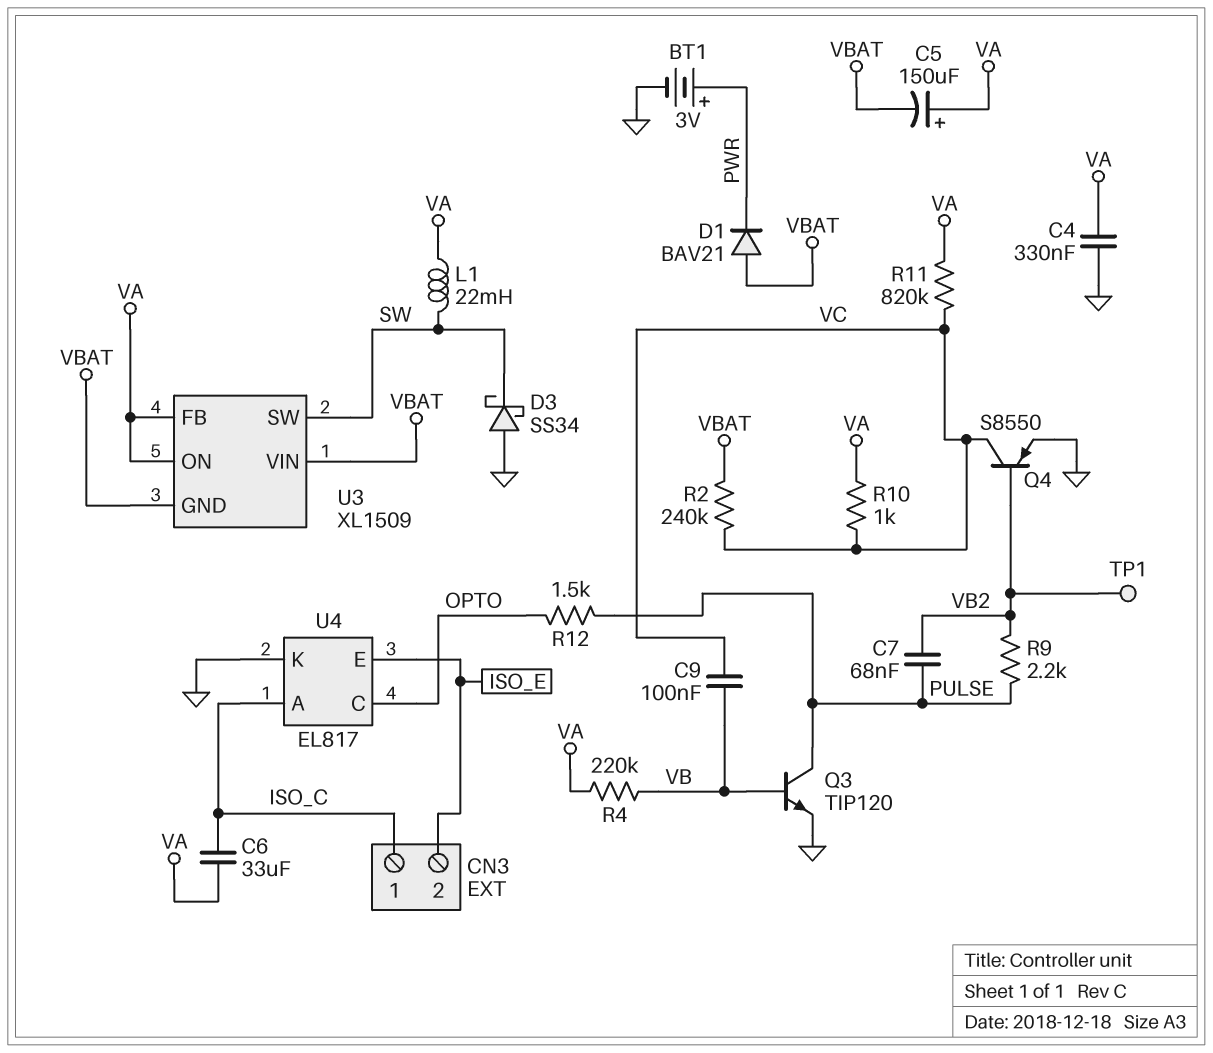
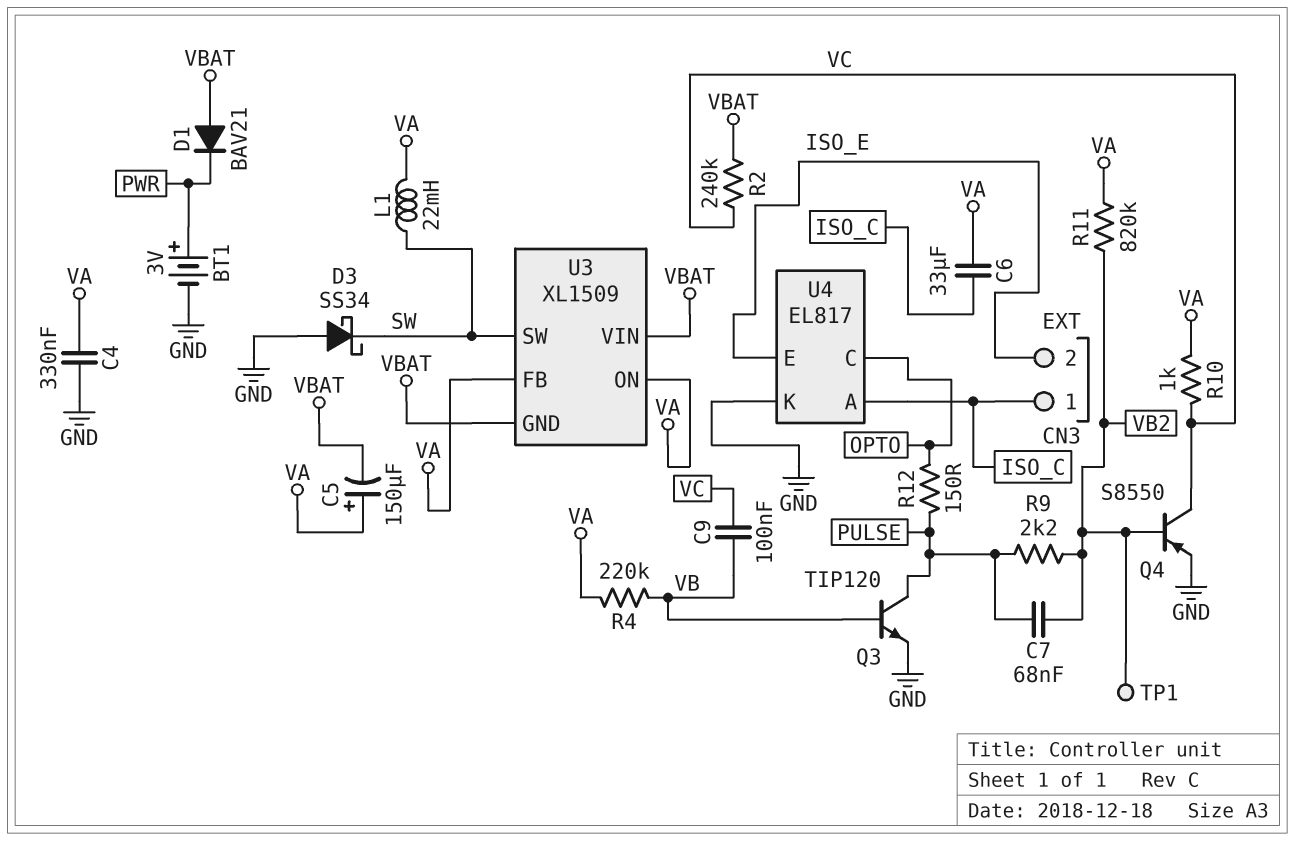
R11: 820k (VA, VC) -> 820k (VA, VB2)
R12: 1.5k (OPTO, PULSE) -> 150 (OPTO, PULSE)

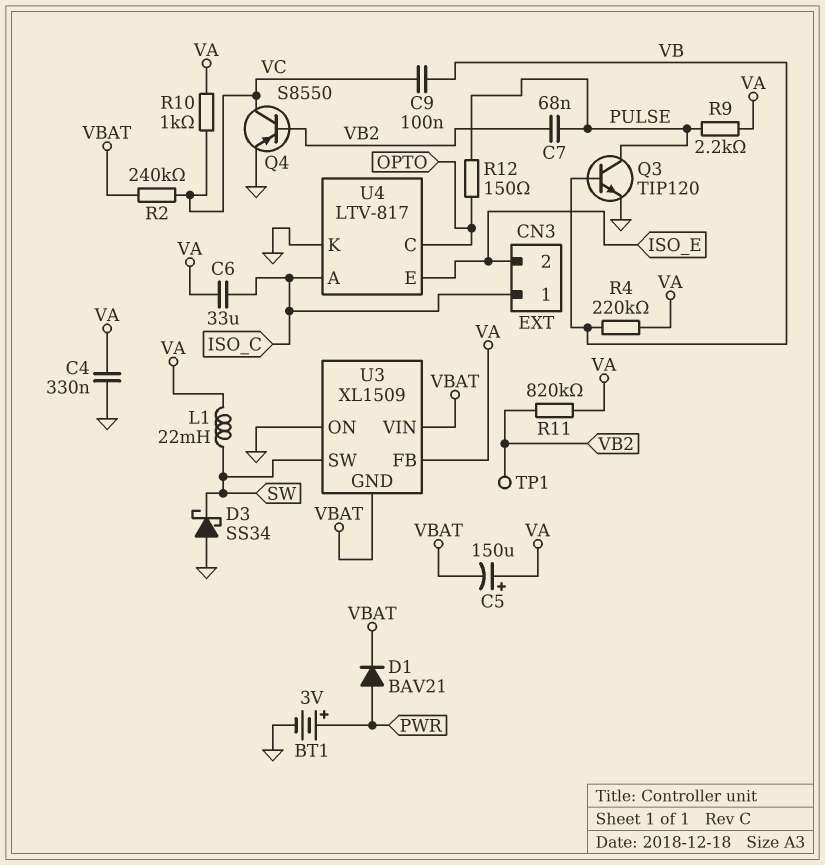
D1: diode BAV21 (A VBAT, K PWR) -> diode BAV21 (A PWR, K VBAT)
R9: 2.2k (PULSE, VB2) -> 2.2k (PULSE, VA)
U3 pin ON: VA -> GND
U4: EL817 -> LTV-817

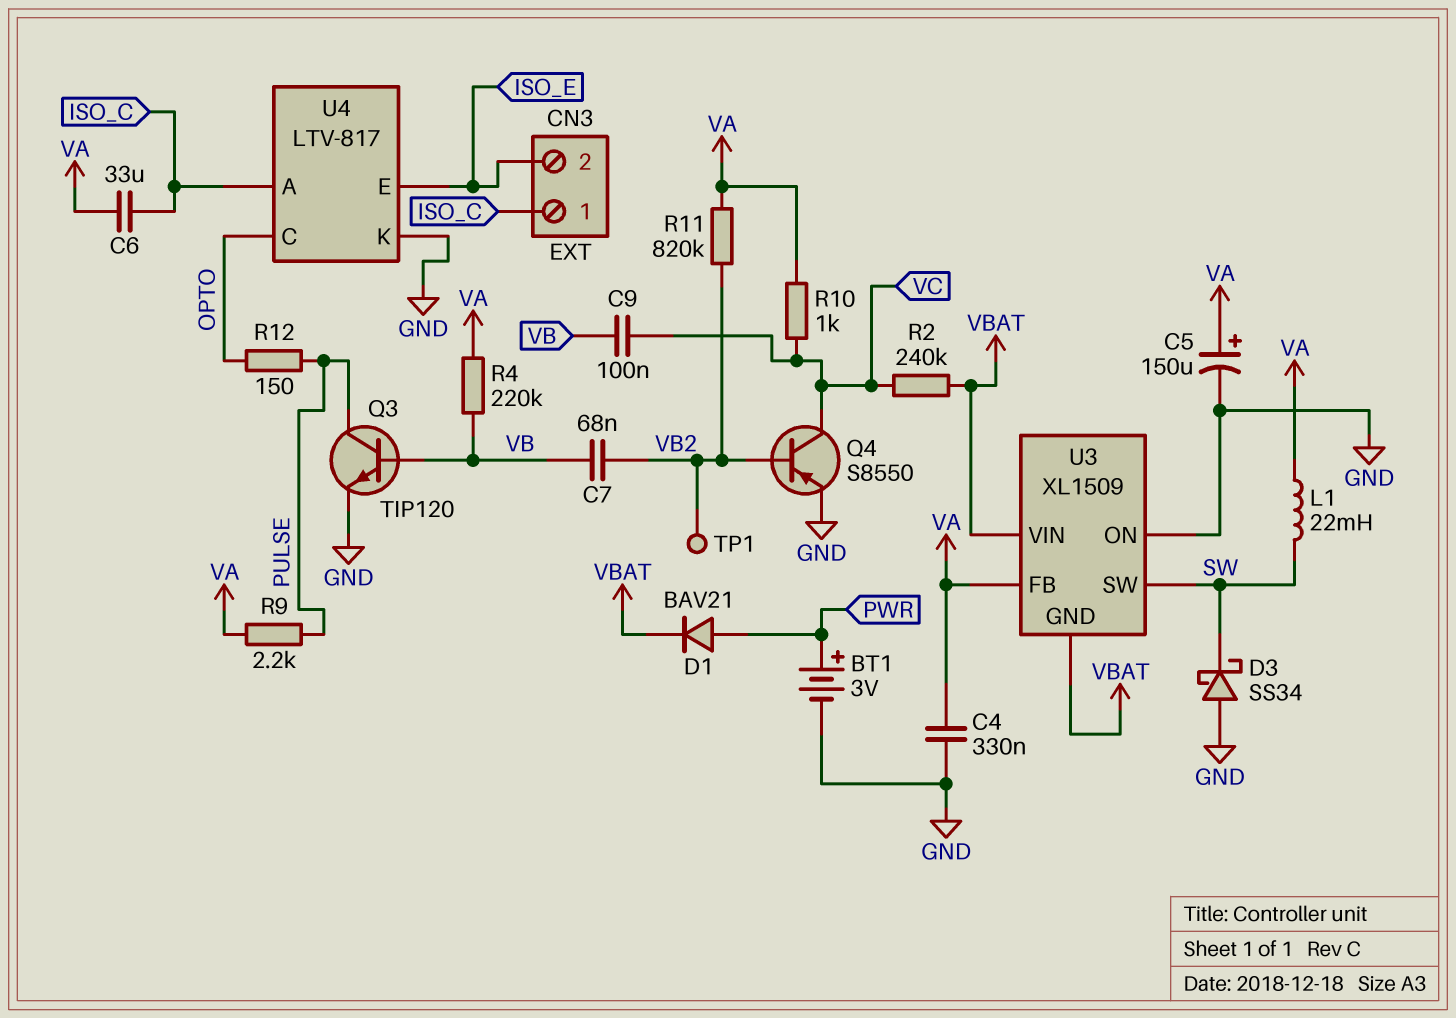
C5: 150uF (plus VA, minus VBAT) -> 150uF (plus VA, minus GND)
C7: 68nF (PULSE, VB2) -> 68nF (VB, VB2)

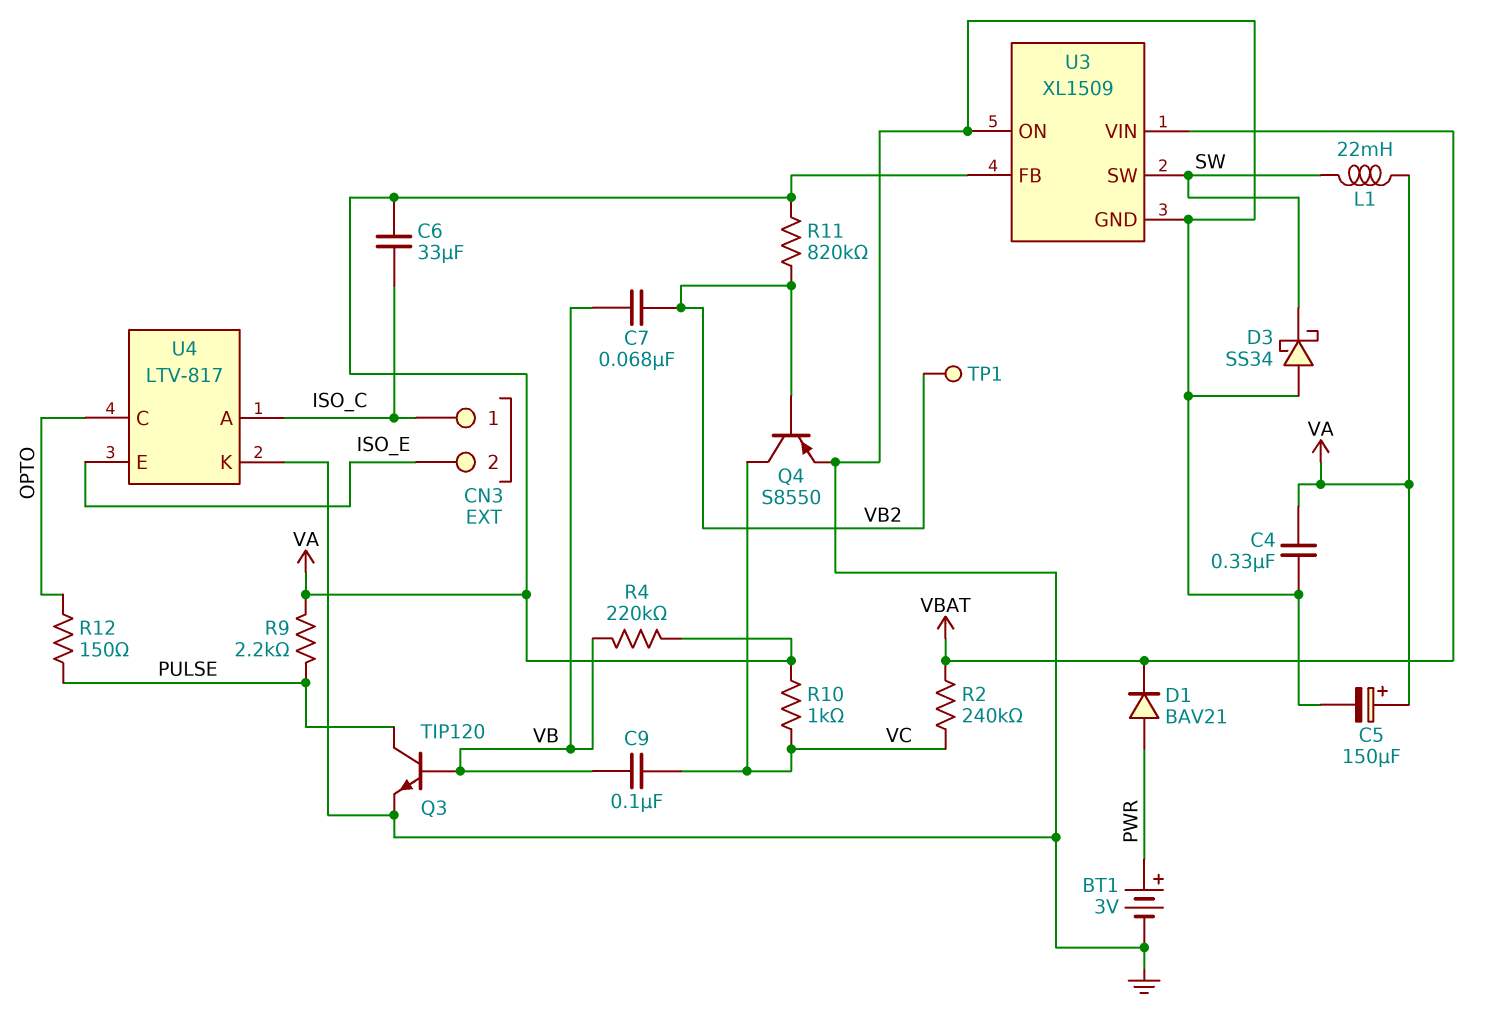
U3 pin GND: VBAT -> GND

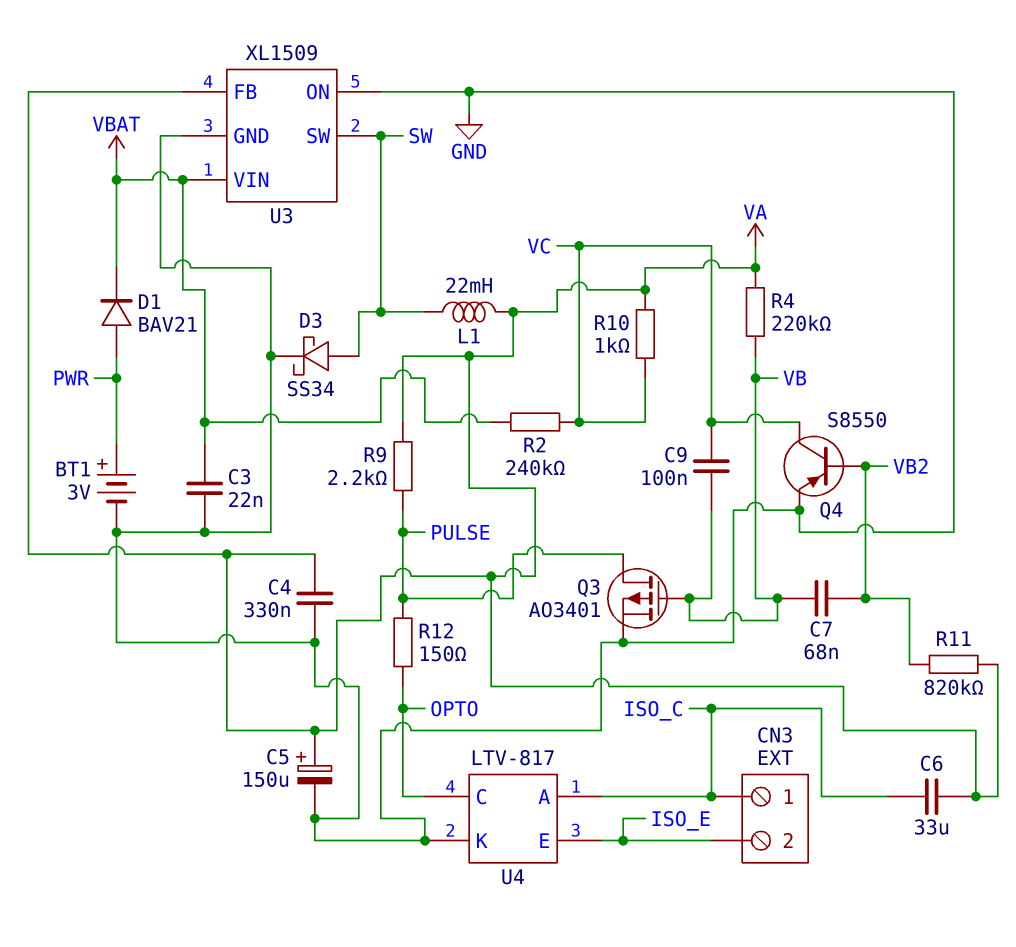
C3: none -> 22nF (GND, VBAT)
D3: schottky SS34 (A GND, K SW) -> schottky SS34 (A SW, K GND)
Q3: NPN TIP120 (B VB, C PULSE, E GND) -> PMOS AO3401 (G VB, D PULSE, S GND)
TP1: test point (VB2) -> none

